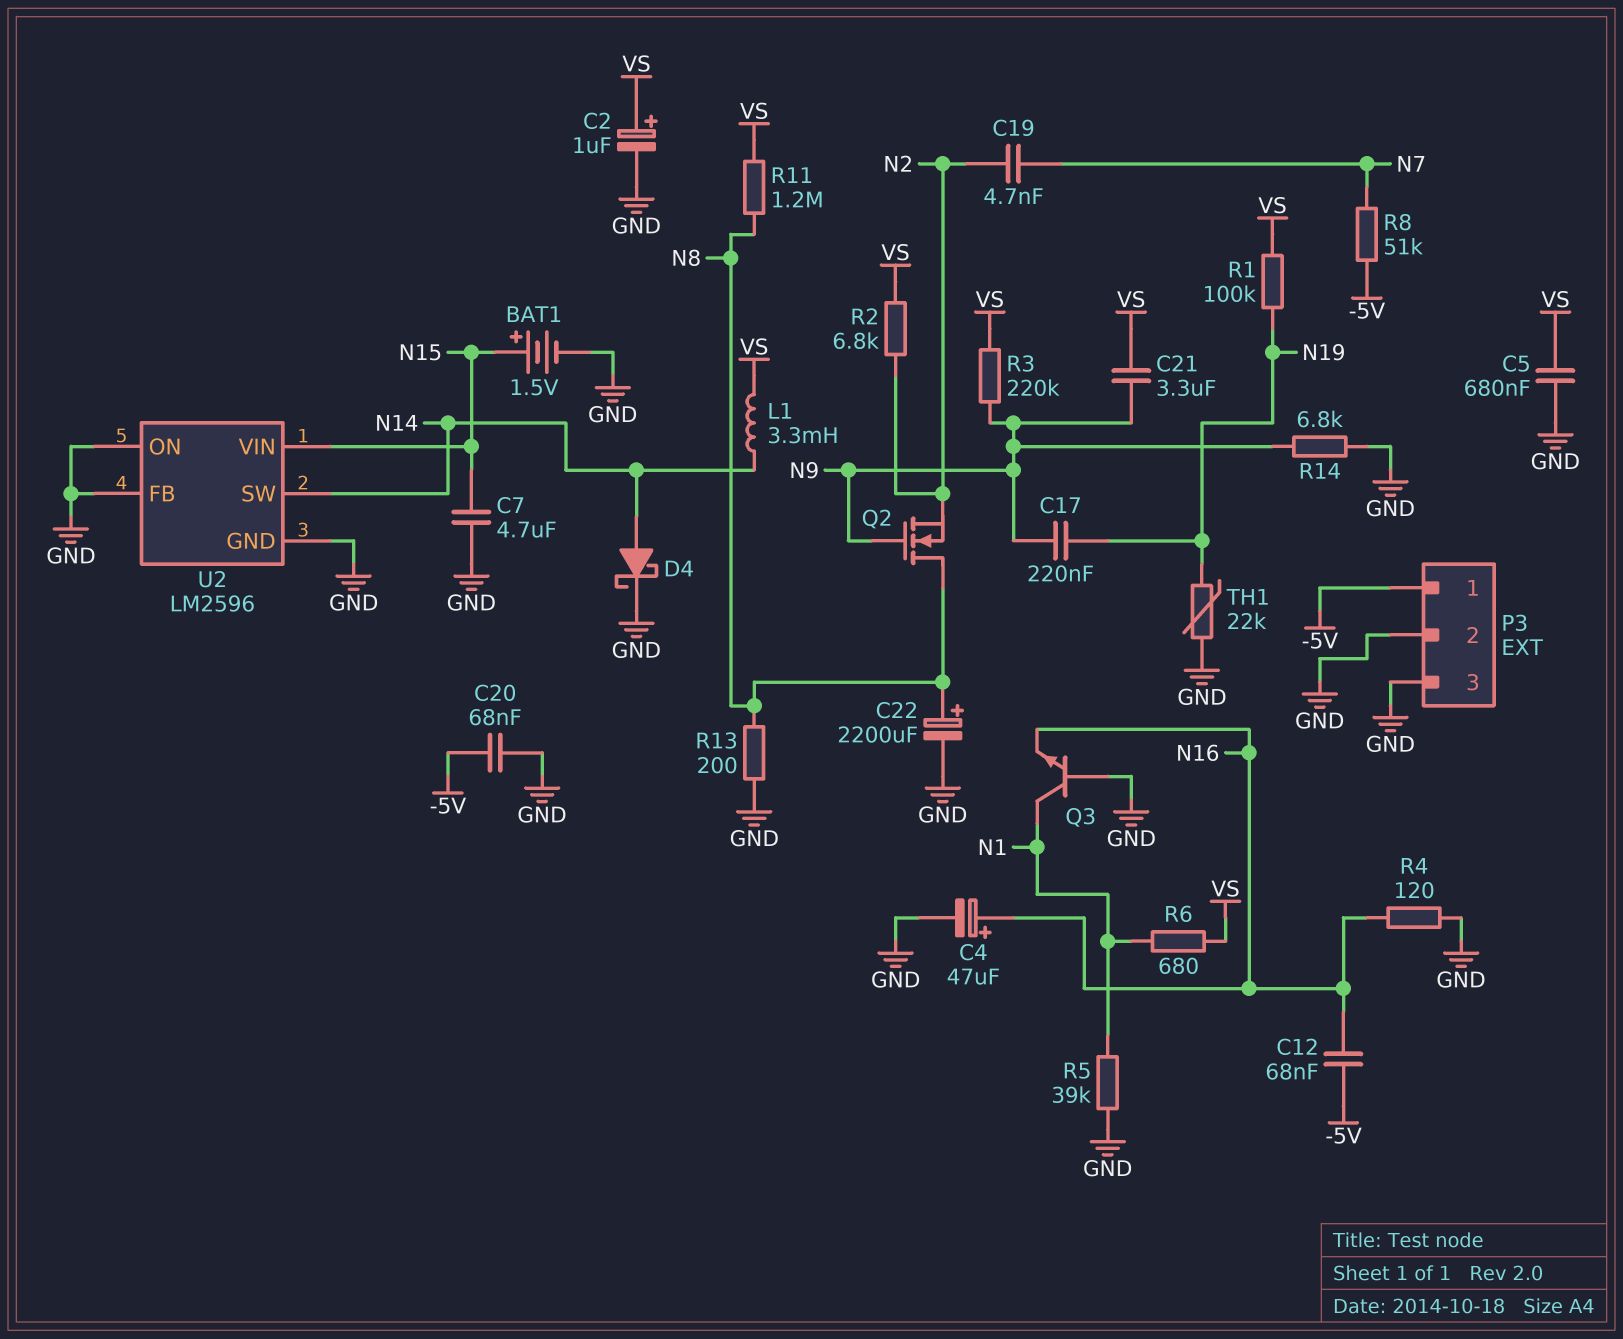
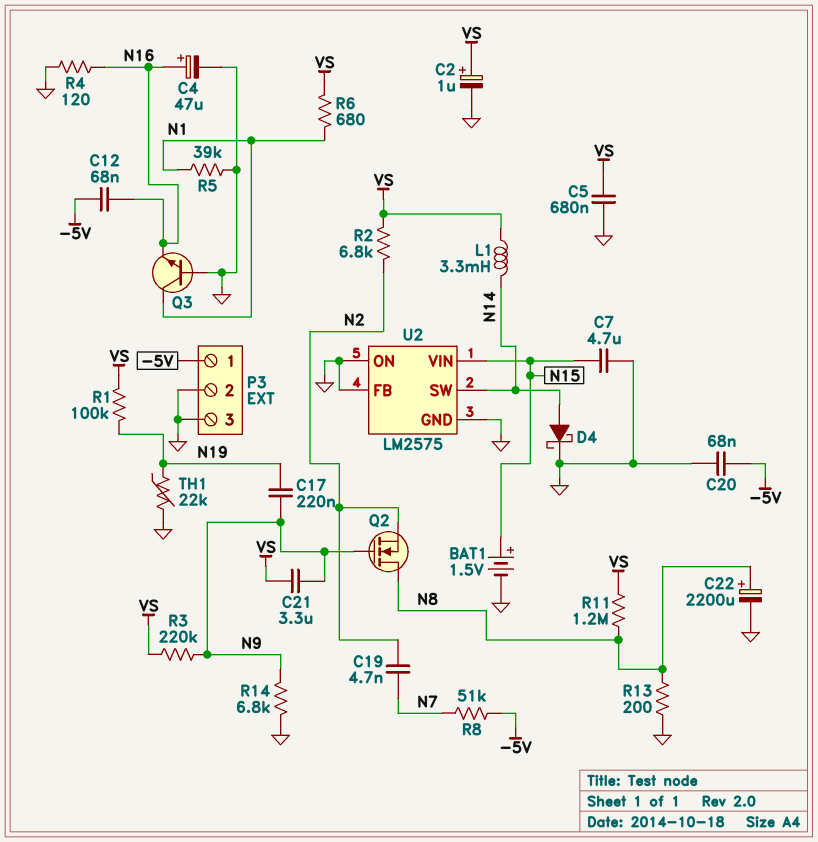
U2: LM2596 -> LM2575

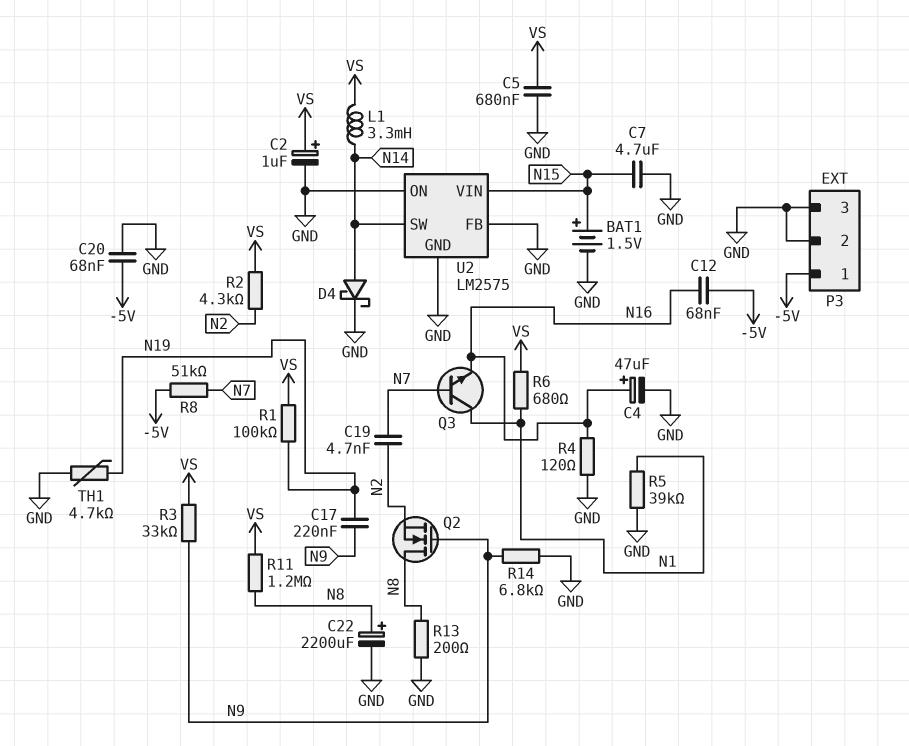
C21: 3.3uF (N9, VS) -> none
Q3: NPN (B GND, C N1, E N16) -> NPN (B N7, C N1, E N16)
R2: 6.8k (N2, VS) -> 4.3k (N2, VS)
R3: 220k (N9, VS) -> 33k (N9, VS)
TH1: 22k (GND, N19) -> 4.7k (GND, N19)

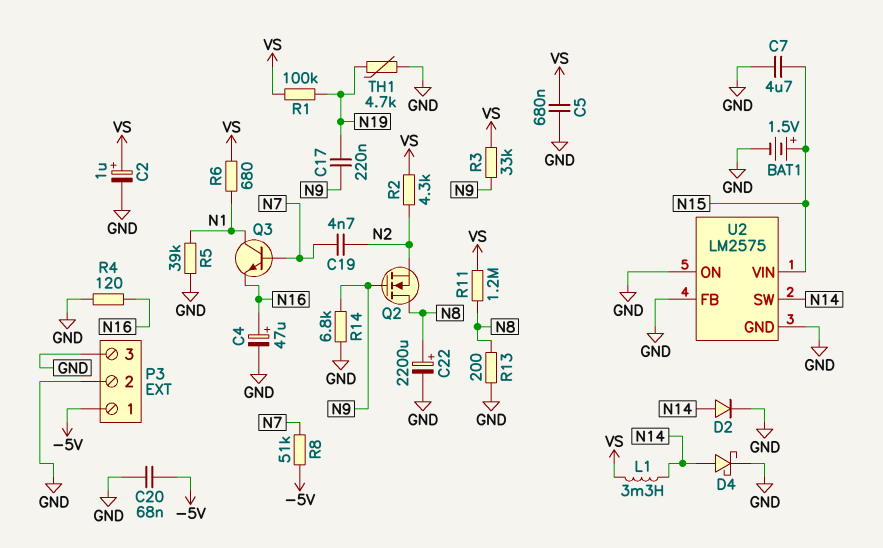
C12: 68nF (-5V, N16) -> none
D2: none -> diode (A N14, K GND)

